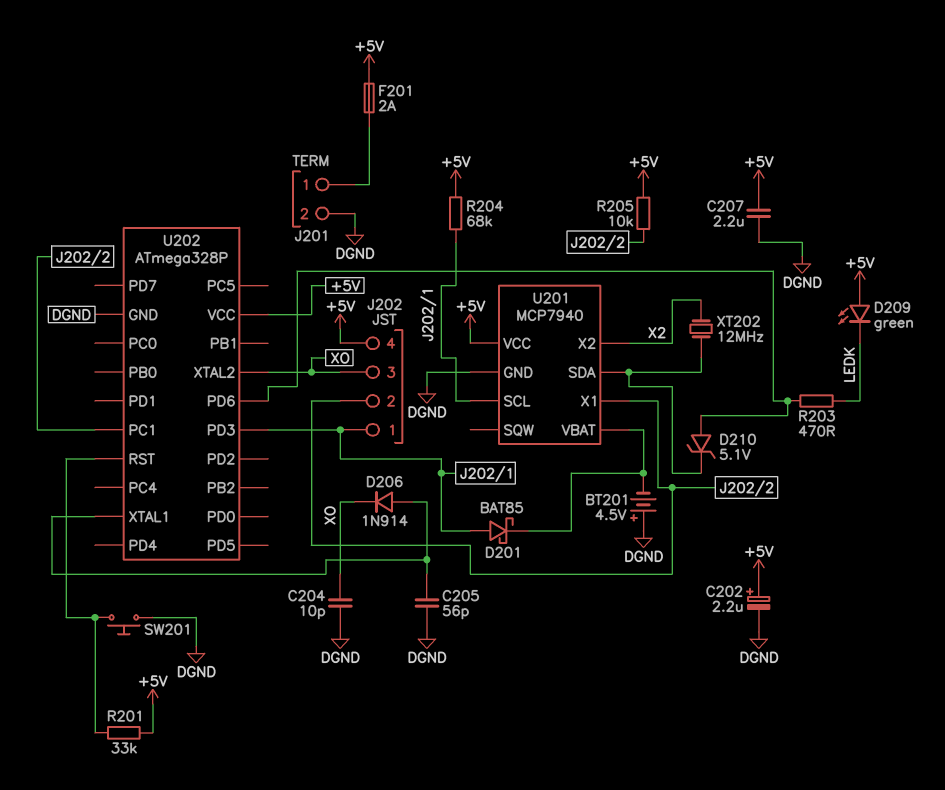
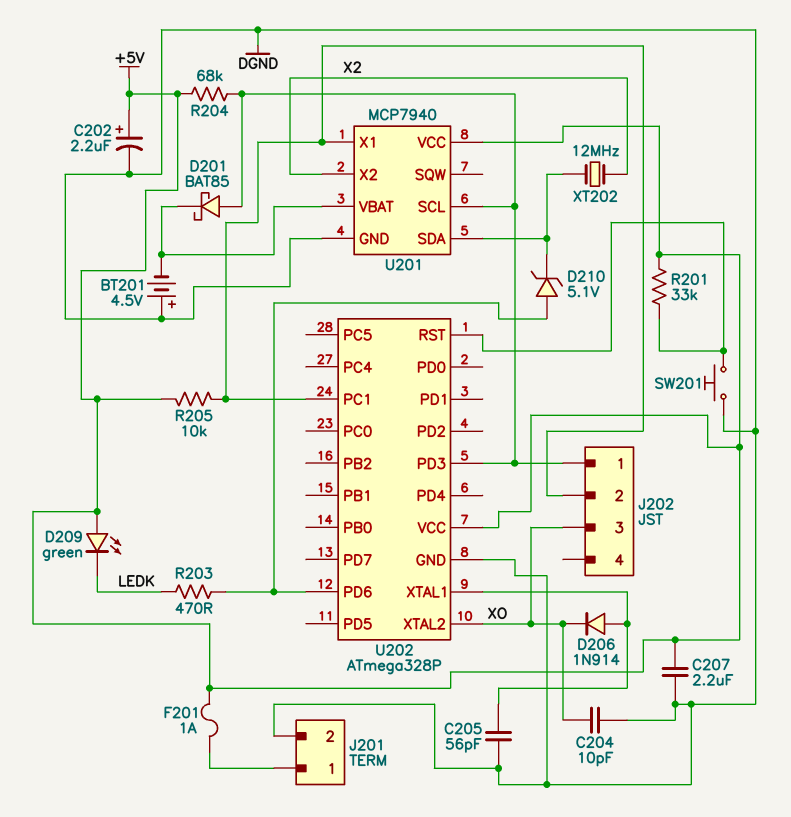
F201: 2A (+5V, J201/1) -> 1A (+5V, J201/1)
J202 pin 4: +5V -> none

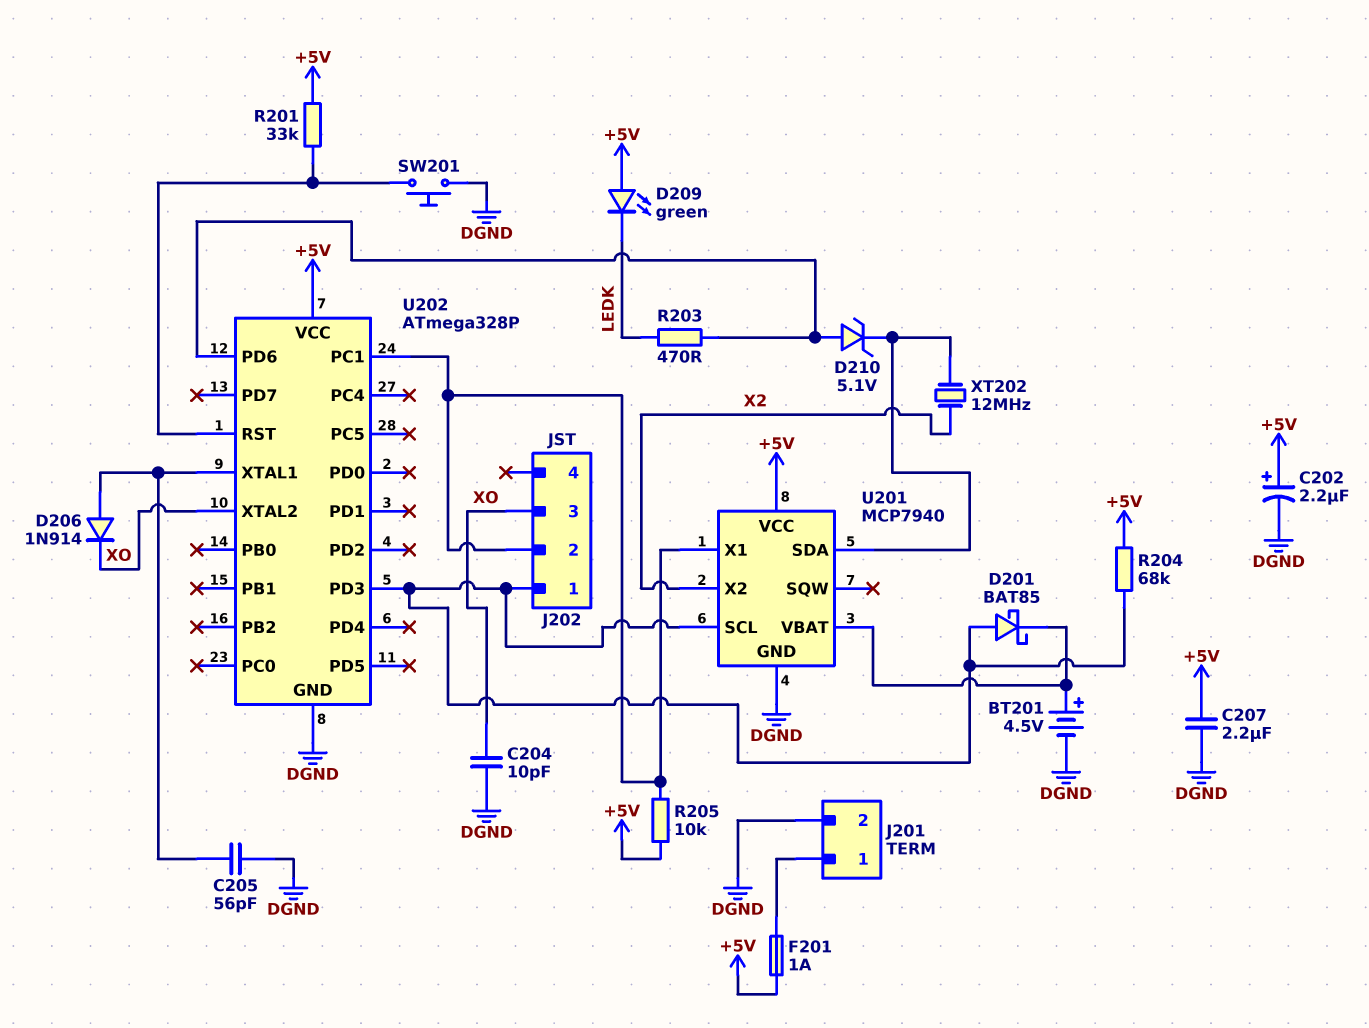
BT201: 4.5V (plus DGND, minus U201/VBAT) -> 4.5V (plus U201/VBAT, minus DGND)

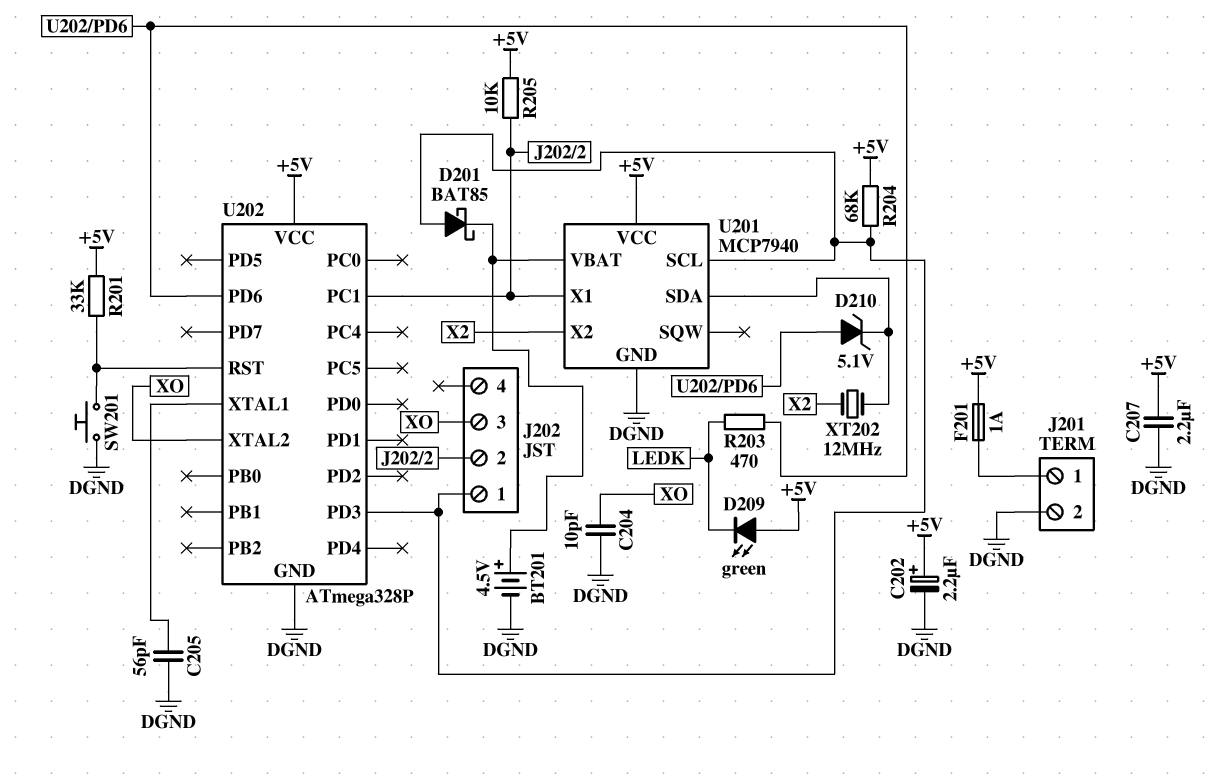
D206: diode 1N914 (A U202/XTAL1, K XO) -> none

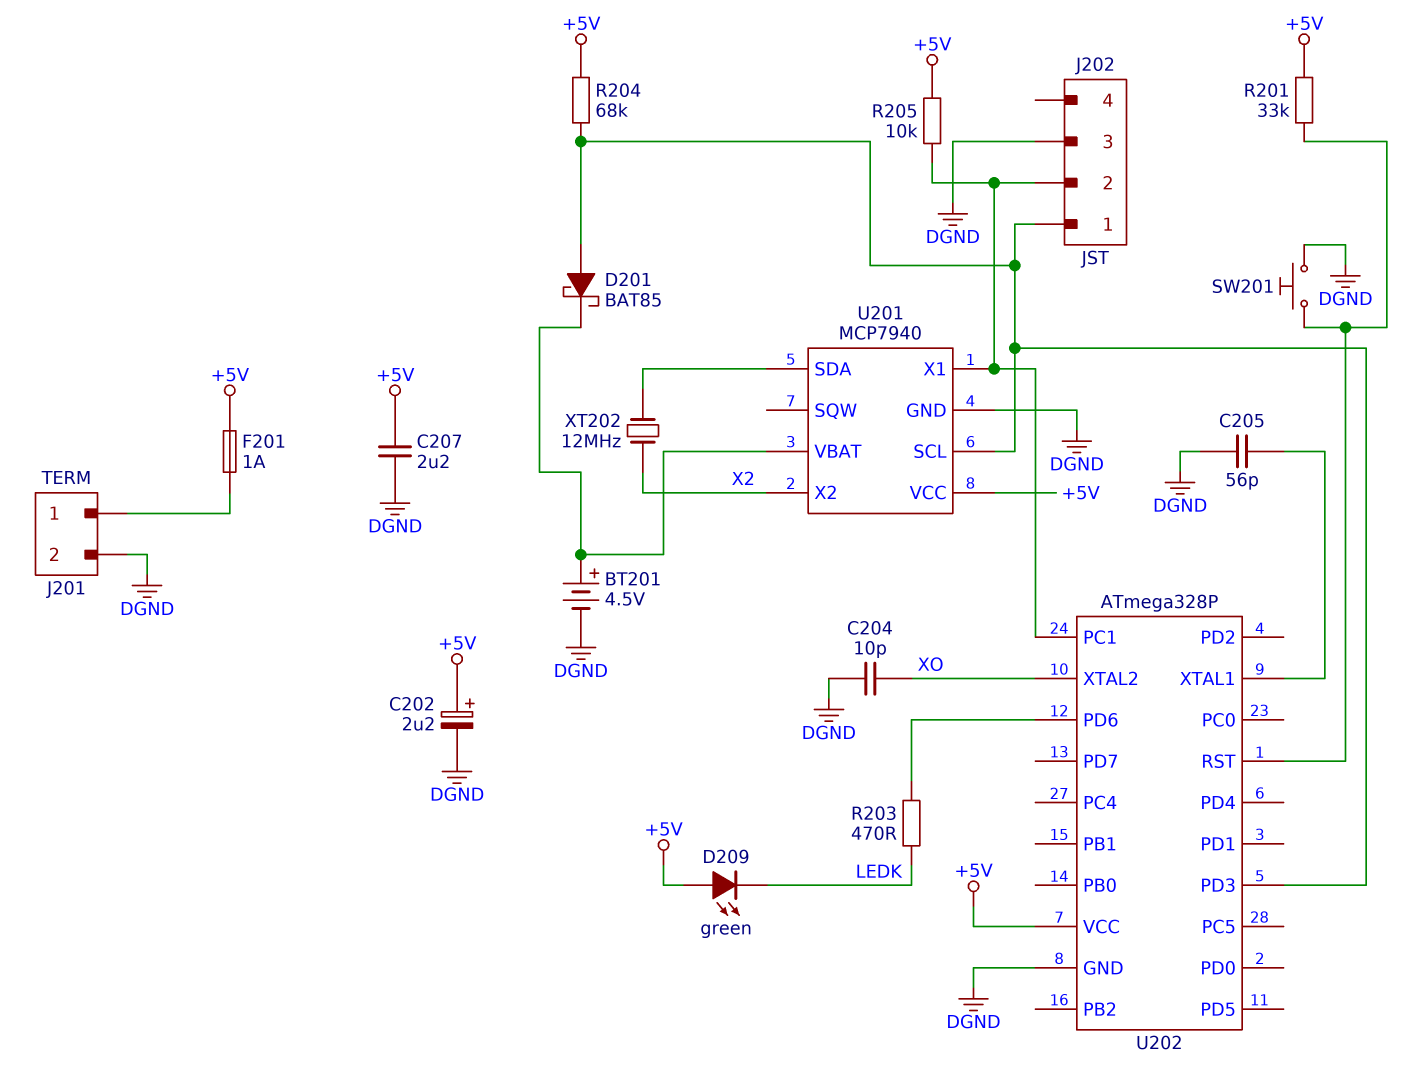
D210: zener 5.1V (A U202/PD6, K U201/SDA) -> none
J202 pin 3: XO -> DGND

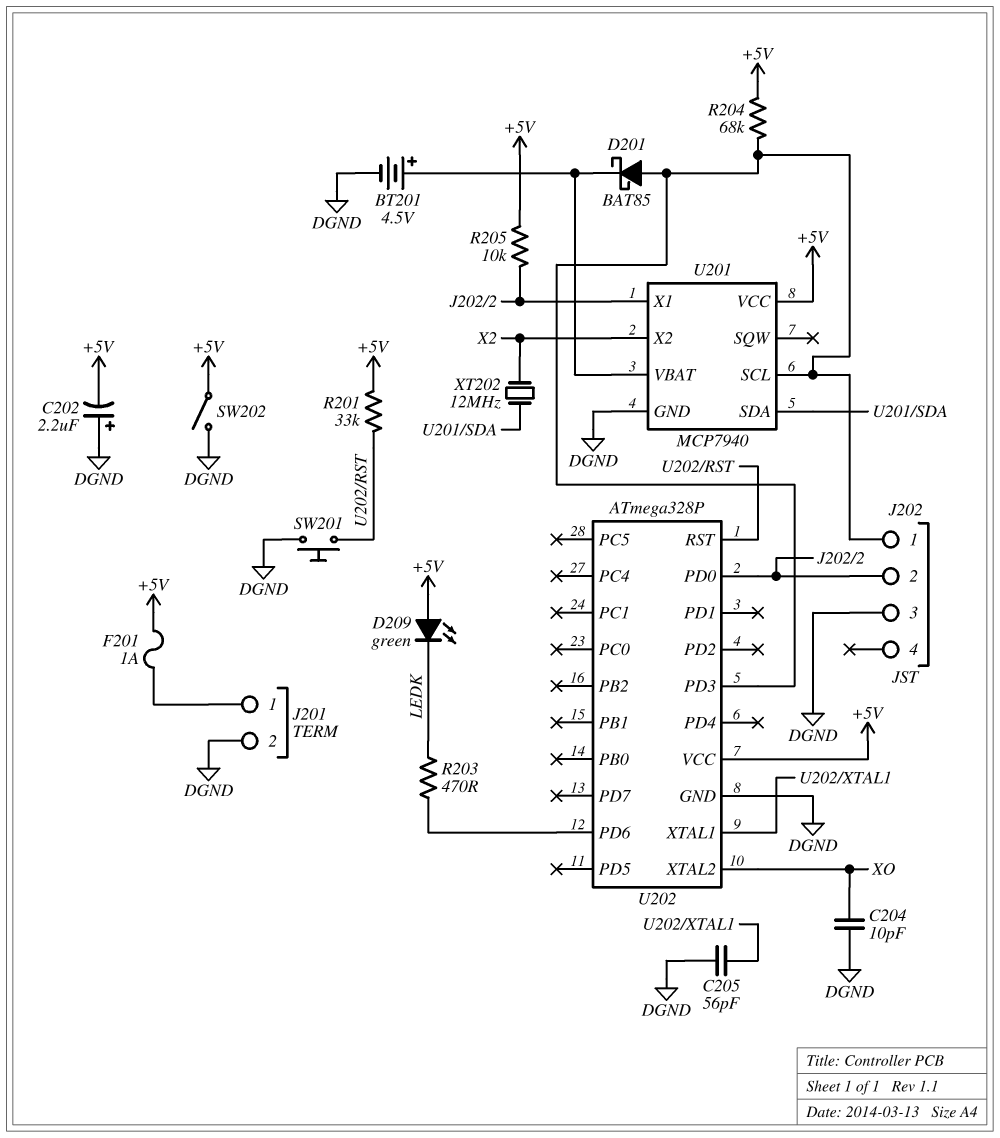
C202: 2.2uF (plus +5V, minus DGND) -> 2.2uF (plus DGND, minus +5V)
C207: 2.2uF (+5V, DGND) -> none
SW202: none -> switch (+5V, DGND)
U202 pin PC1: J202/2 -> none
U202 pin PD0: none -> J202/2

